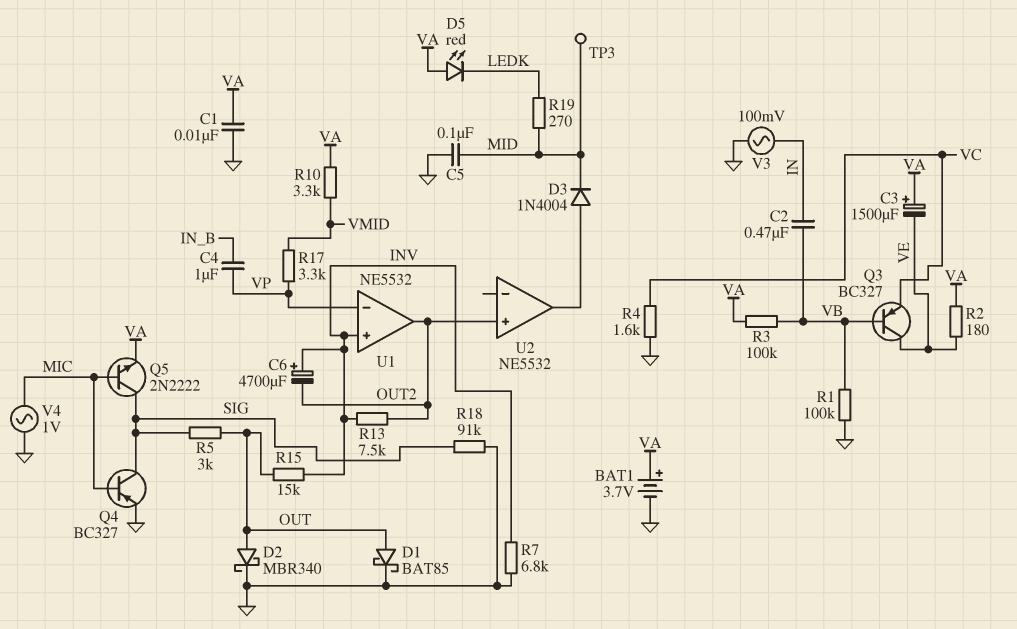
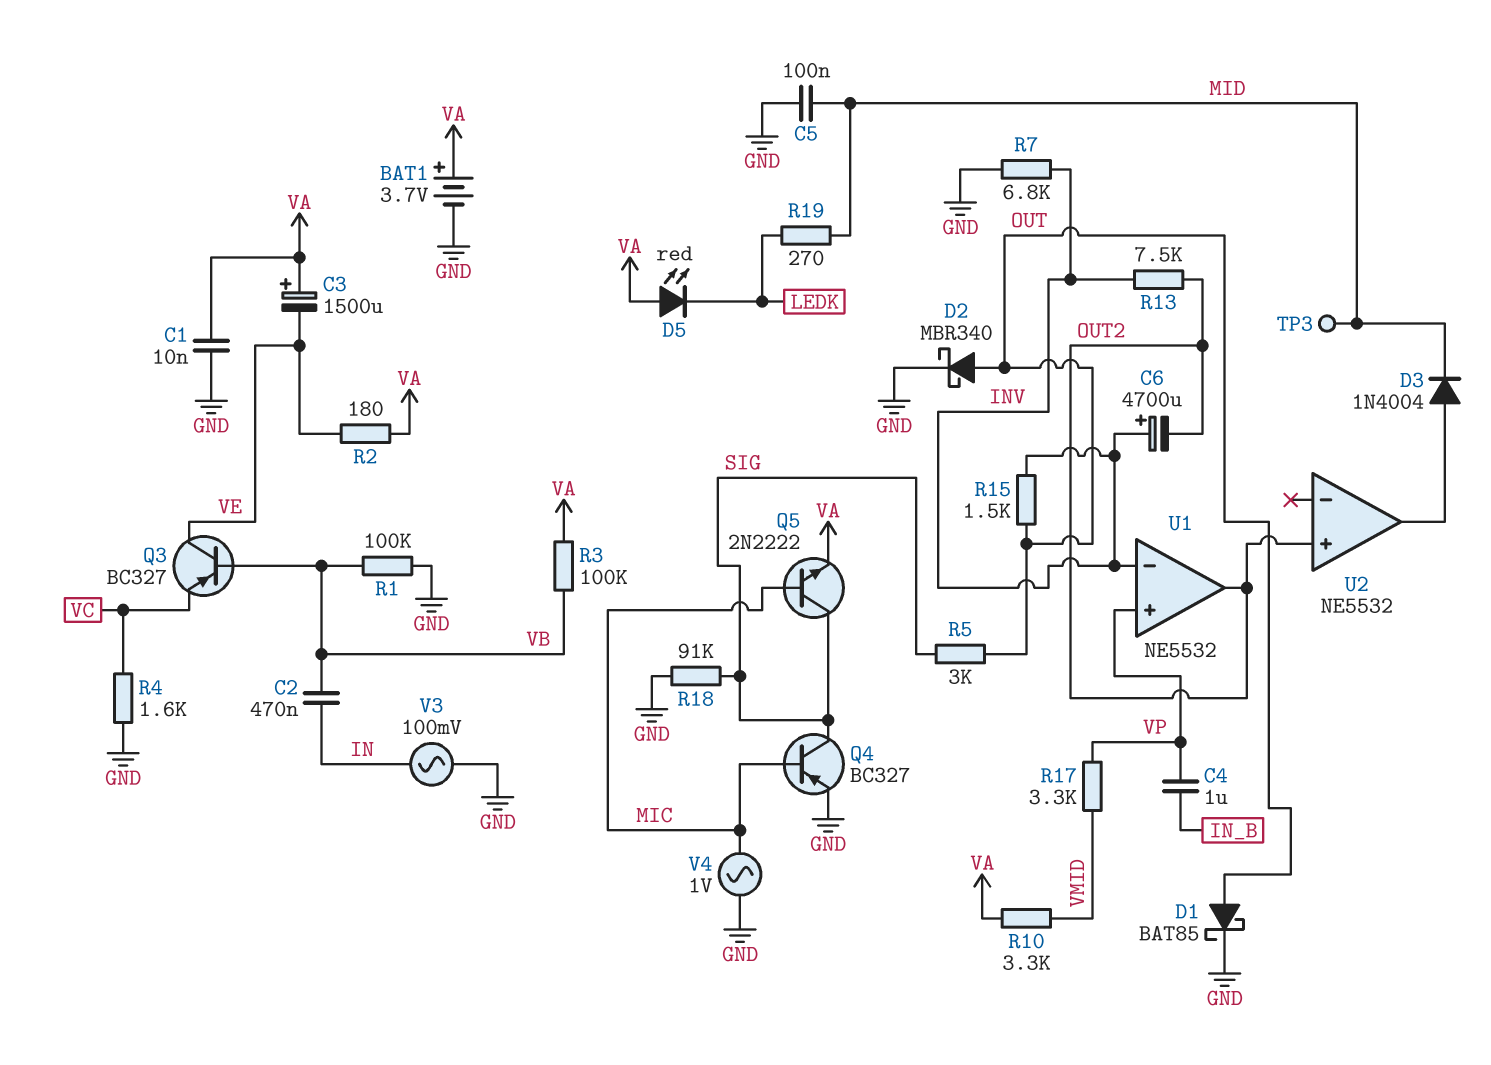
R15: 15k (INV, OUT) -> 1.5k (INV, OUT)
U1 pin in+: INV -> VP
U1 pin in-: VP -> INV

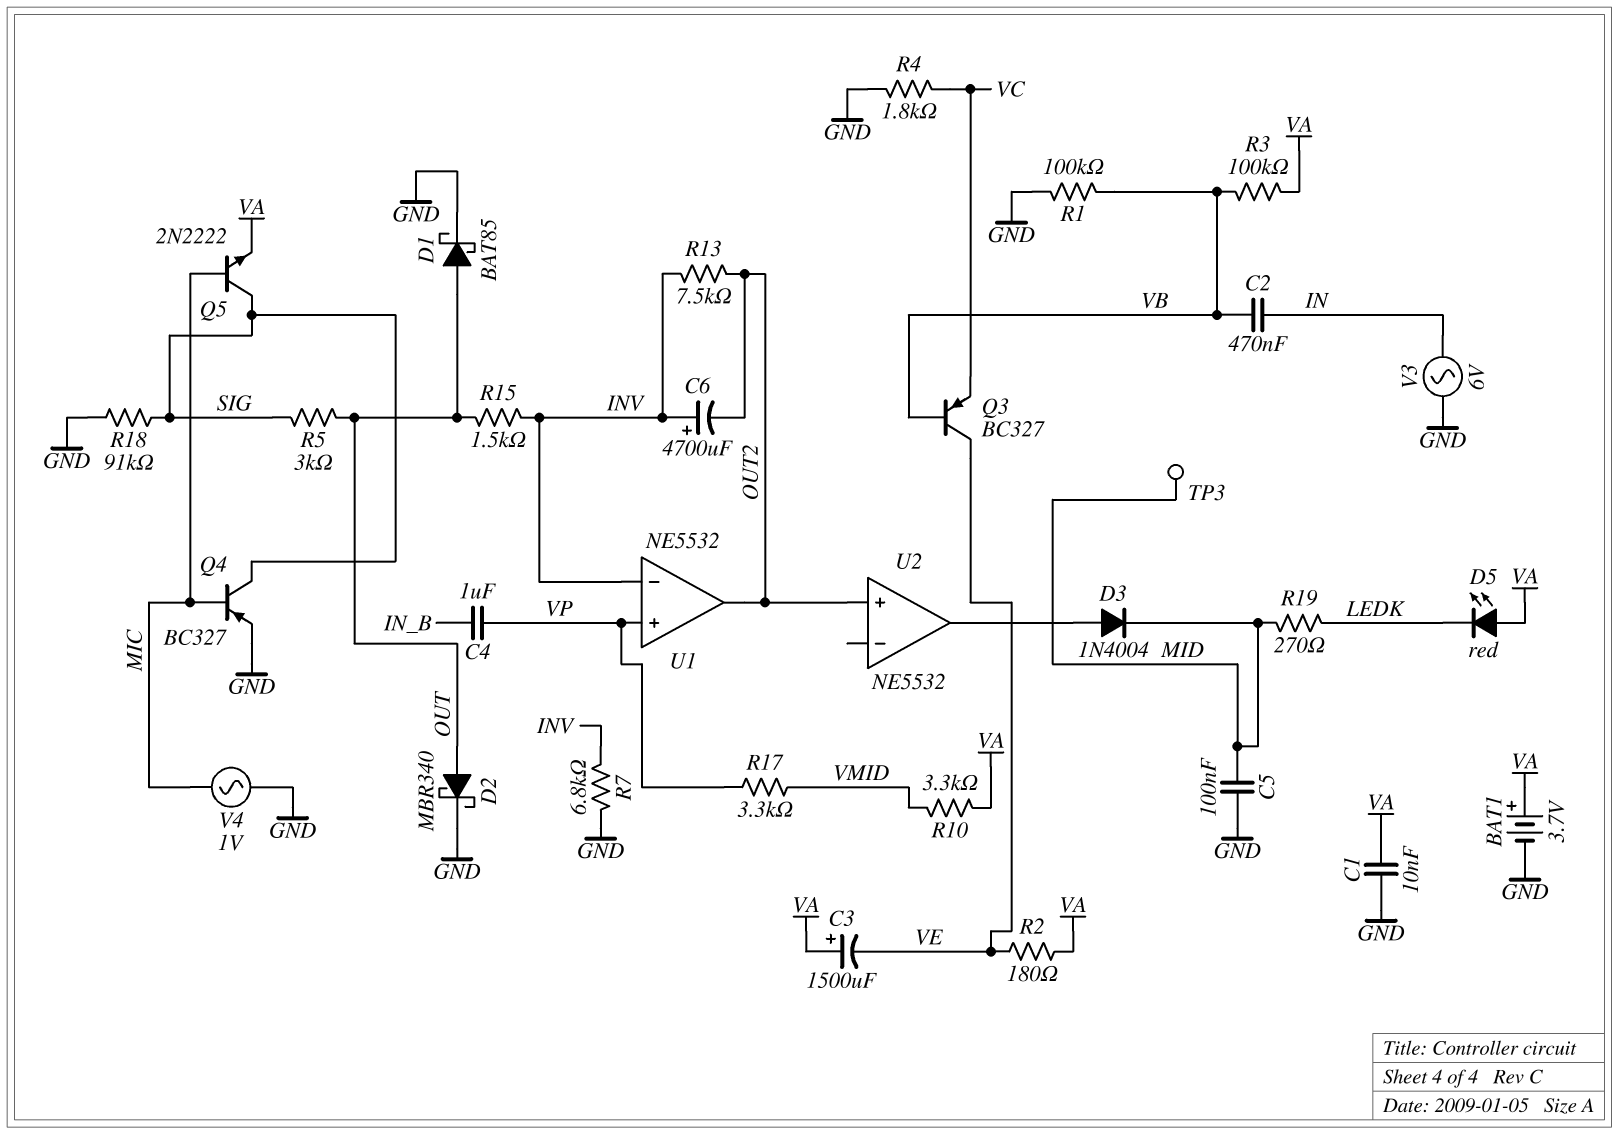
R4: 1.6k (GND, VC) -> 1.8k (GND, VC)
V3: AC 100mV (GND, IN) -> AC 6V (GND, IN)

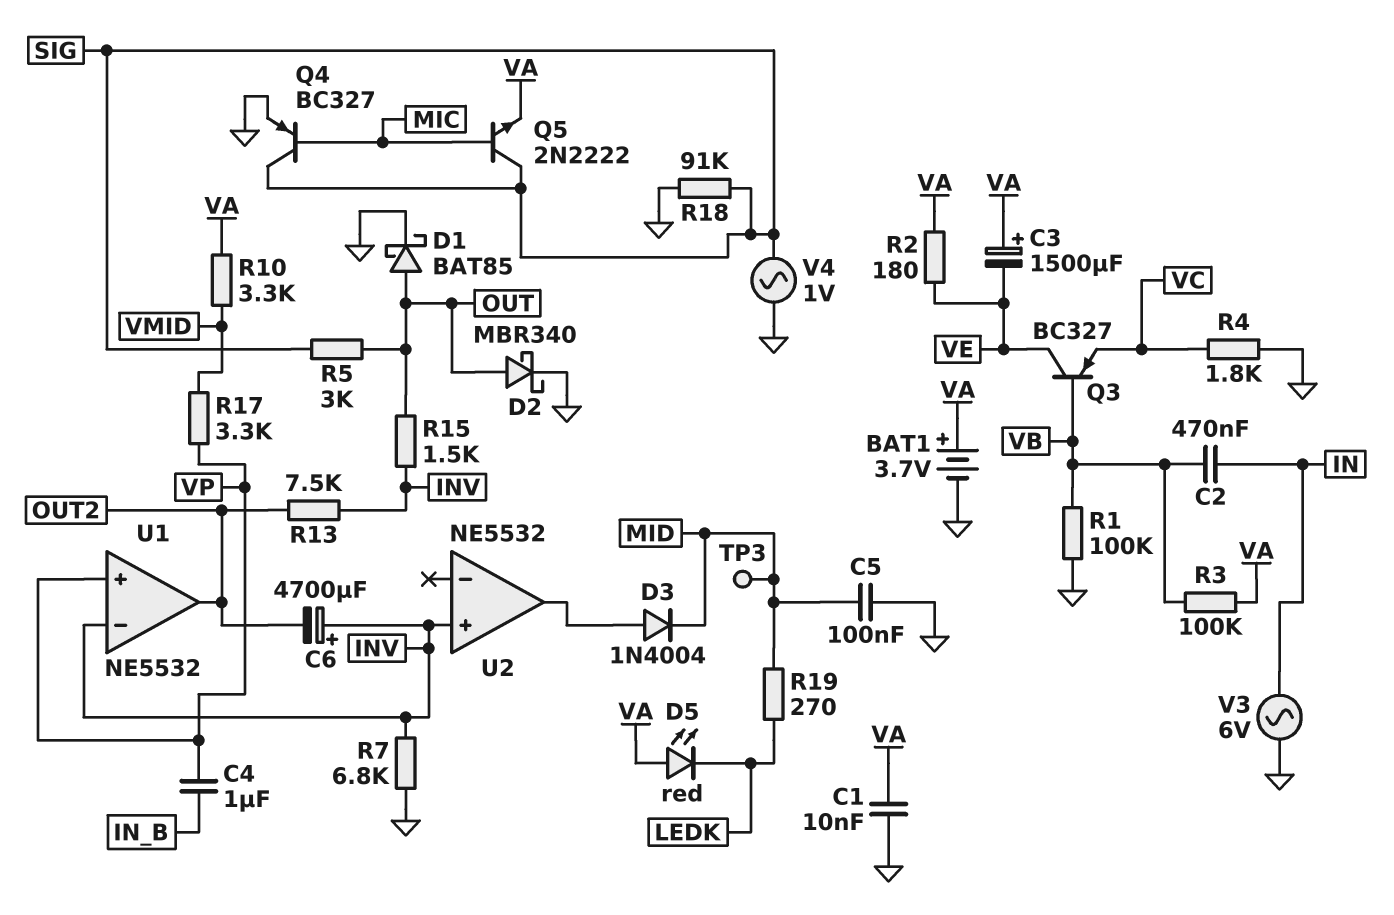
U2 pin in+: OUT2 -> INV
V4: AC 1V (GND, MIC) -> AC 1V (GND, SIG)

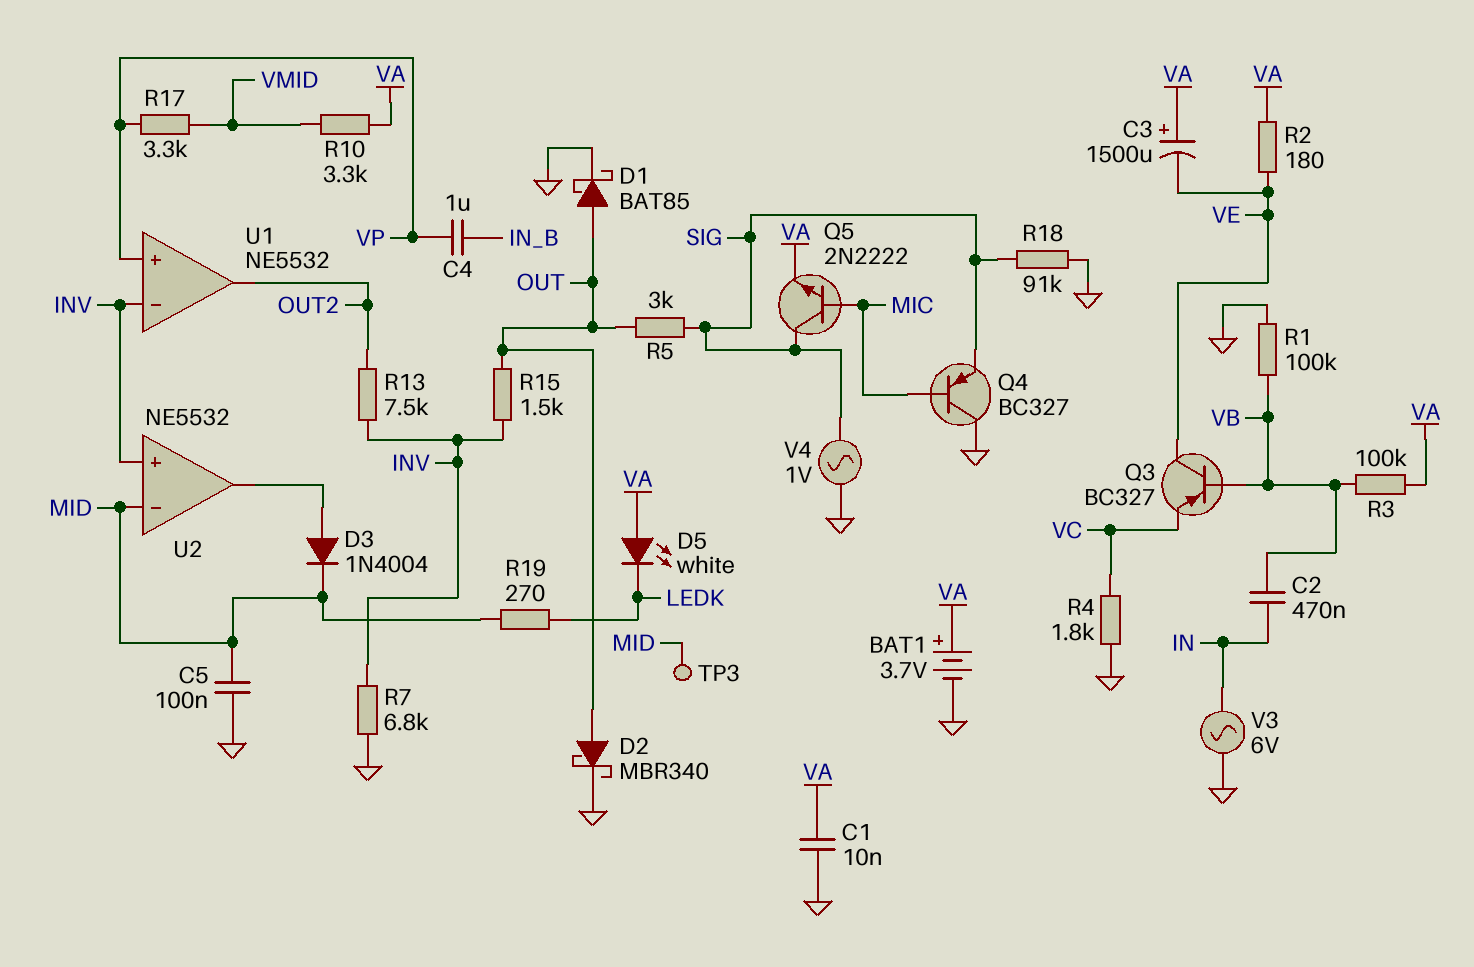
C6: 4700uF (plus INV, minus OUT2) -> none
D5: LED red (A VA, K LEDK) -> LED white (A VA, K LEDK)
Q4: PNP BC327 (B MIC, C SIG, E GND) -> PNP BC327 (B MIC, C GND, E SIG)
U2 pin in-: none -> MID

